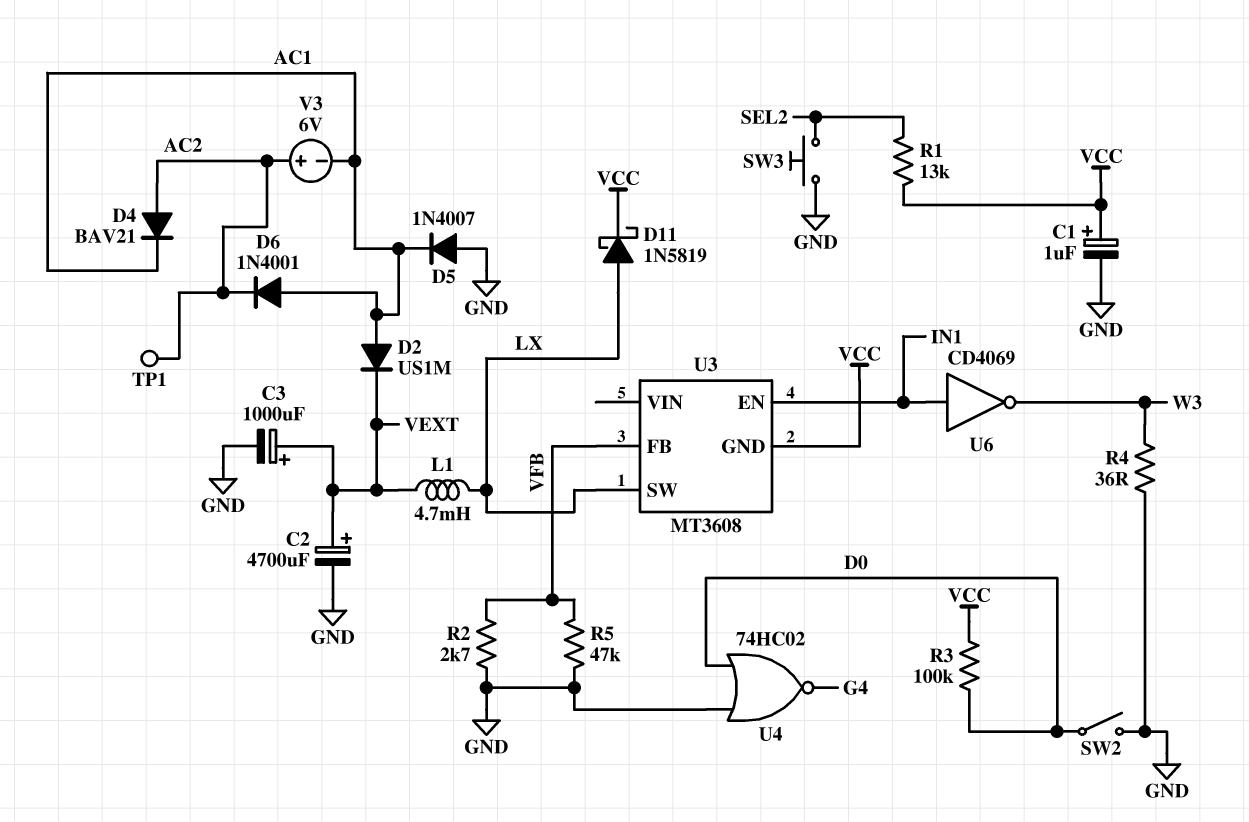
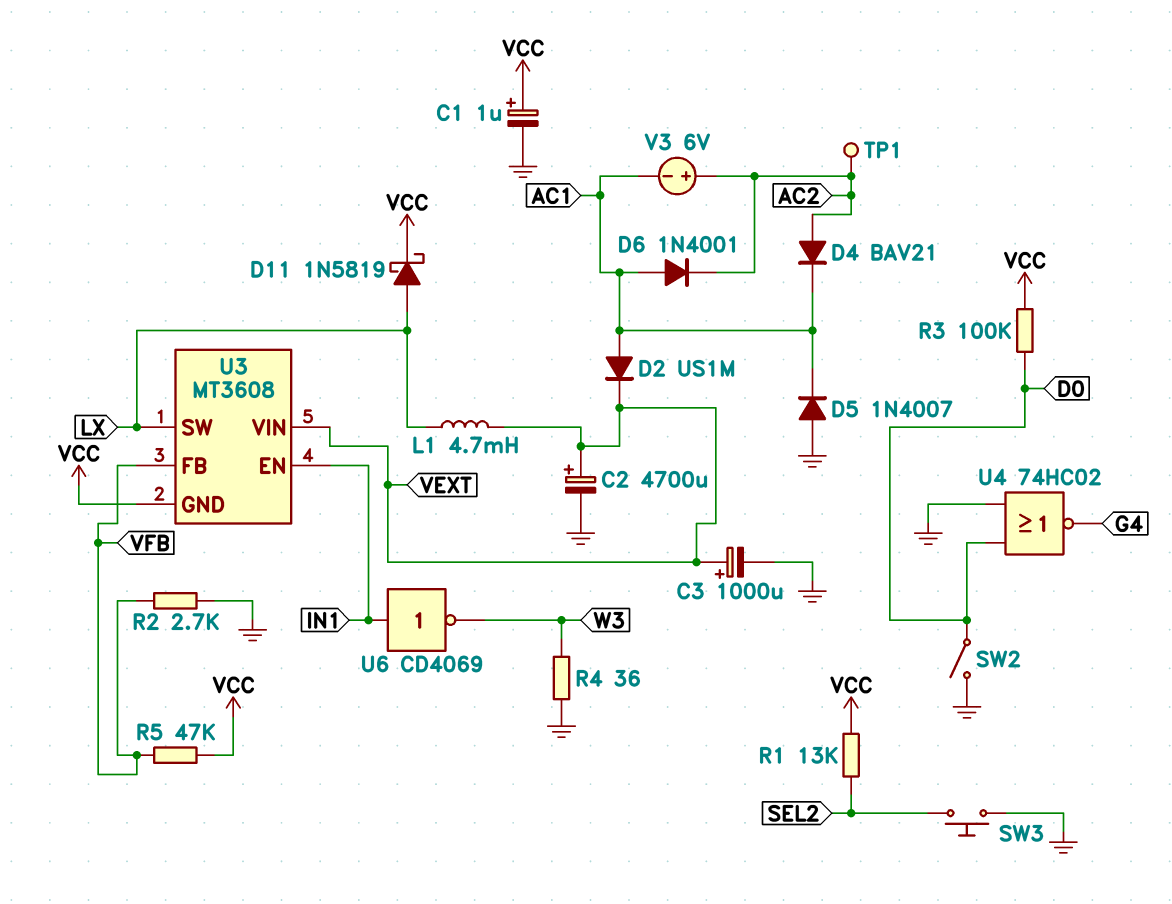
R5: 47k (GND, VFB) -> 47k (VCC, VFB)
U3 pin VIN: none -> VEXT

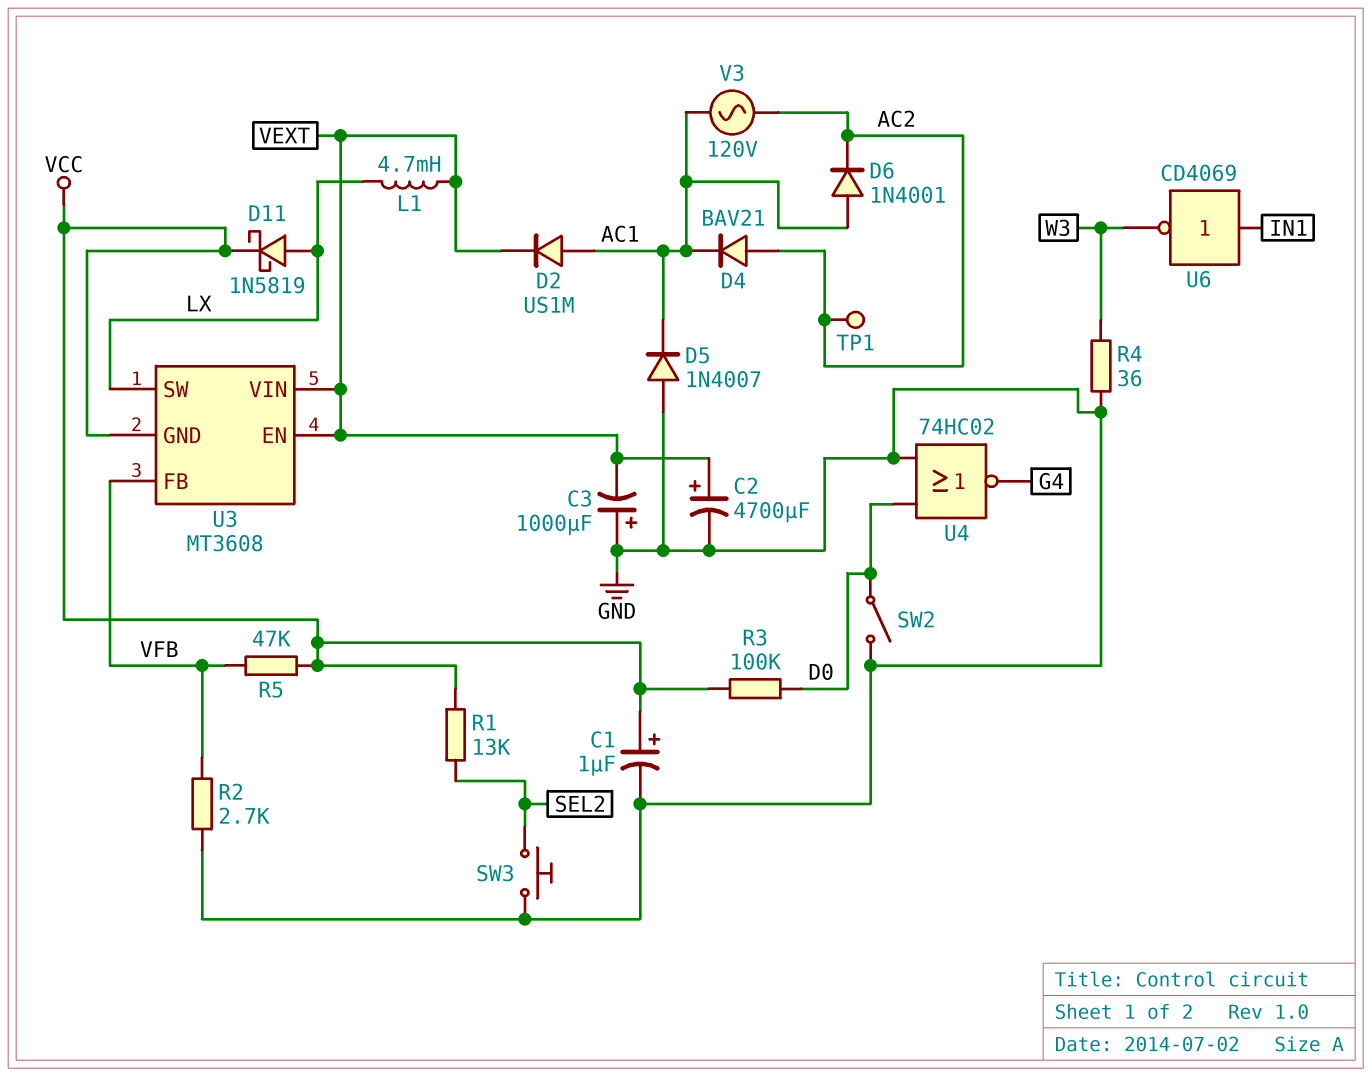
C3: 1000uF (plus VEXT, minus GND) -> 1000uF (plus GND, minus VEXT)
U3 pin EN: IN1 -> VEXT
V3: 6V (plus AC2, minus AC1) -> AC 120V (AC1, AC2)

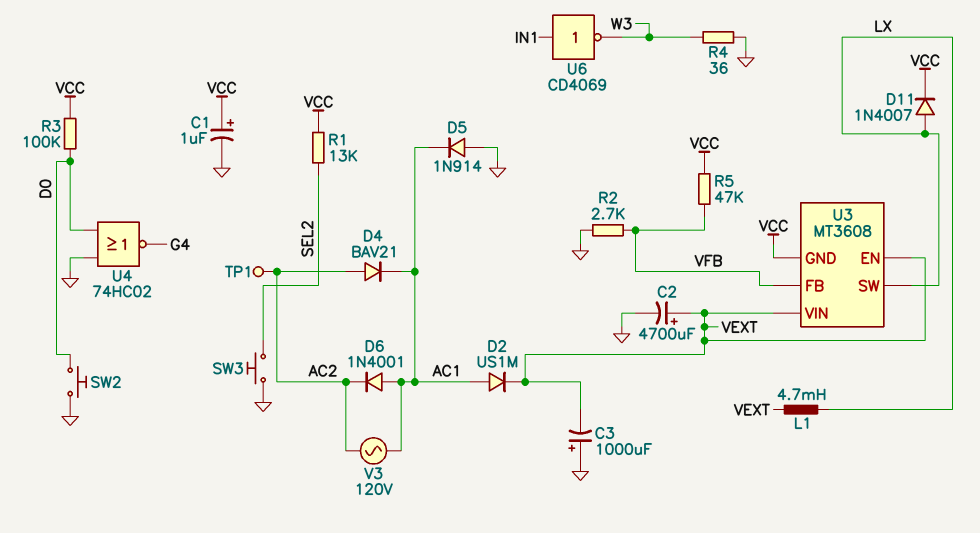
D5: diode 1N4007 (A GND, K AC1) -> diode 1N914 (A GND, K AC1)
D11: schottky 1N5819 (A LX, K VCC) -> diode 1N4007 (A LX, K VCC)
SW2: switch (D0, GND) -> button (D0, GND)

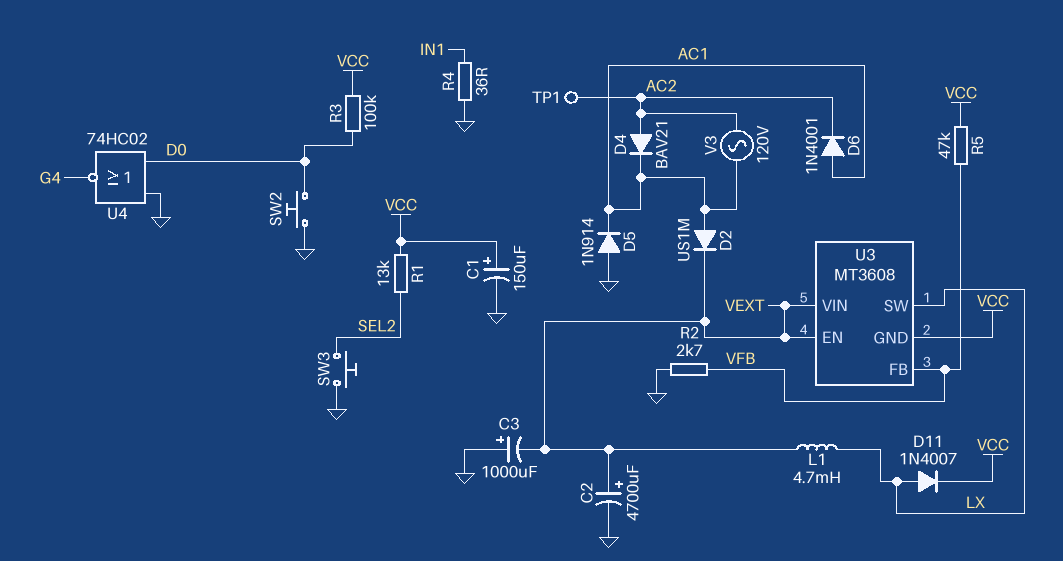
C1: 1uF (plus VCC, minus GND) -> 150uF (plus VCC, minus GND)
R4: 36 (GND, W3) -> 36 (GND, IN1)
U6: NOT CD4069 (in IN1, out W3) -> none

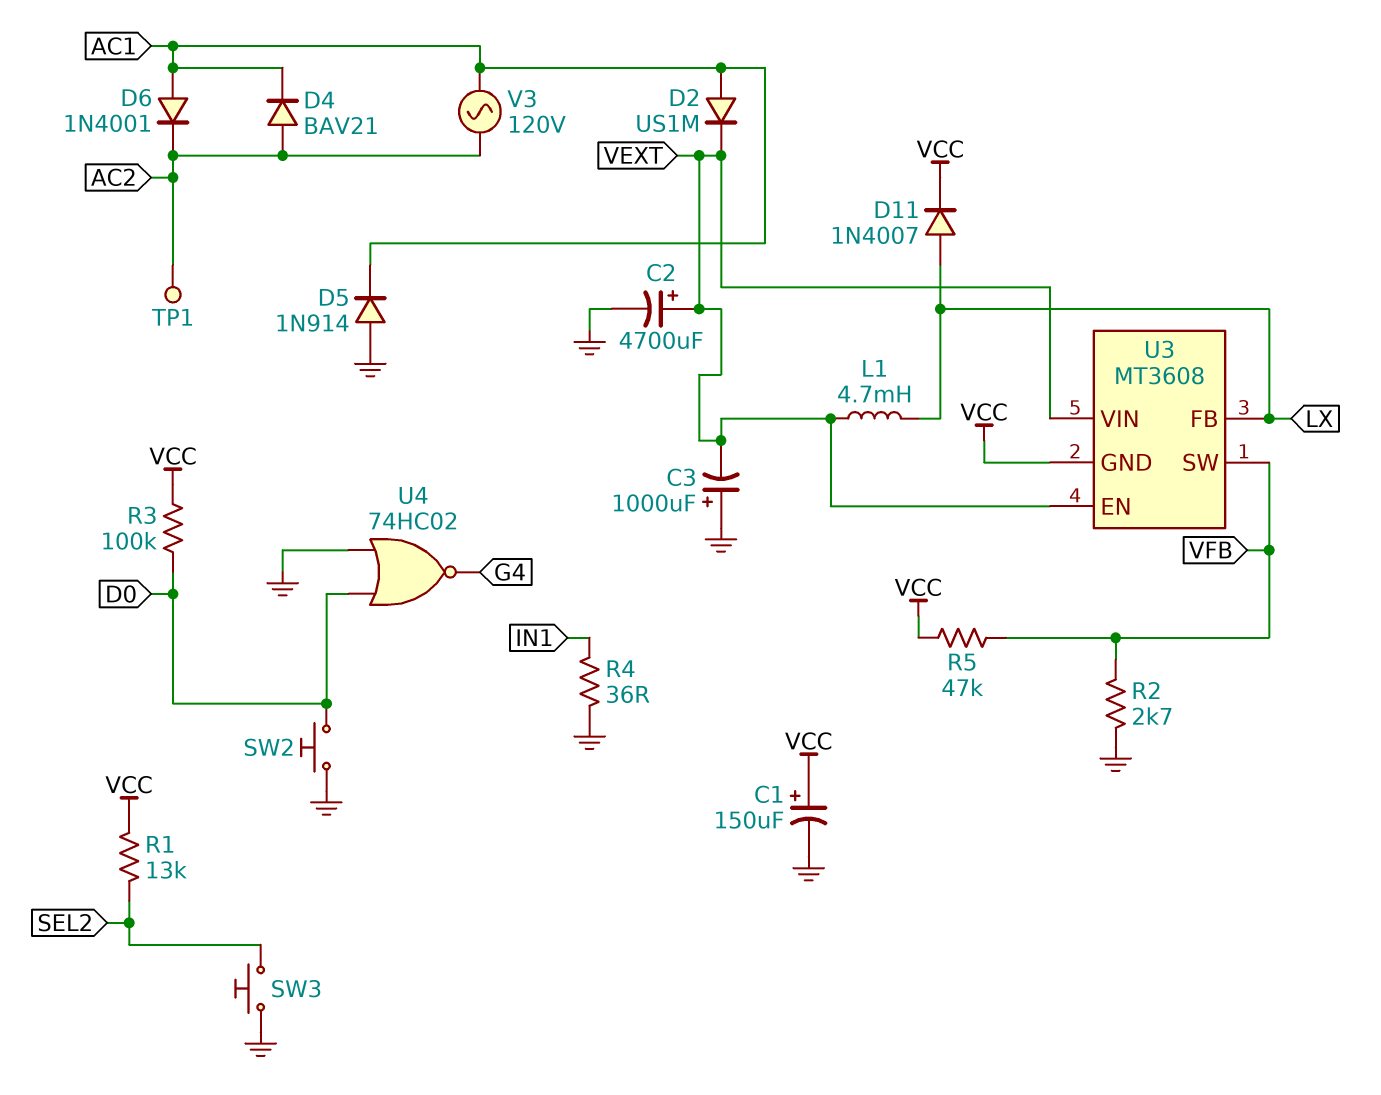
U3 pin FB: VFB -> LX
U3 pin SW: LX -> VFB

